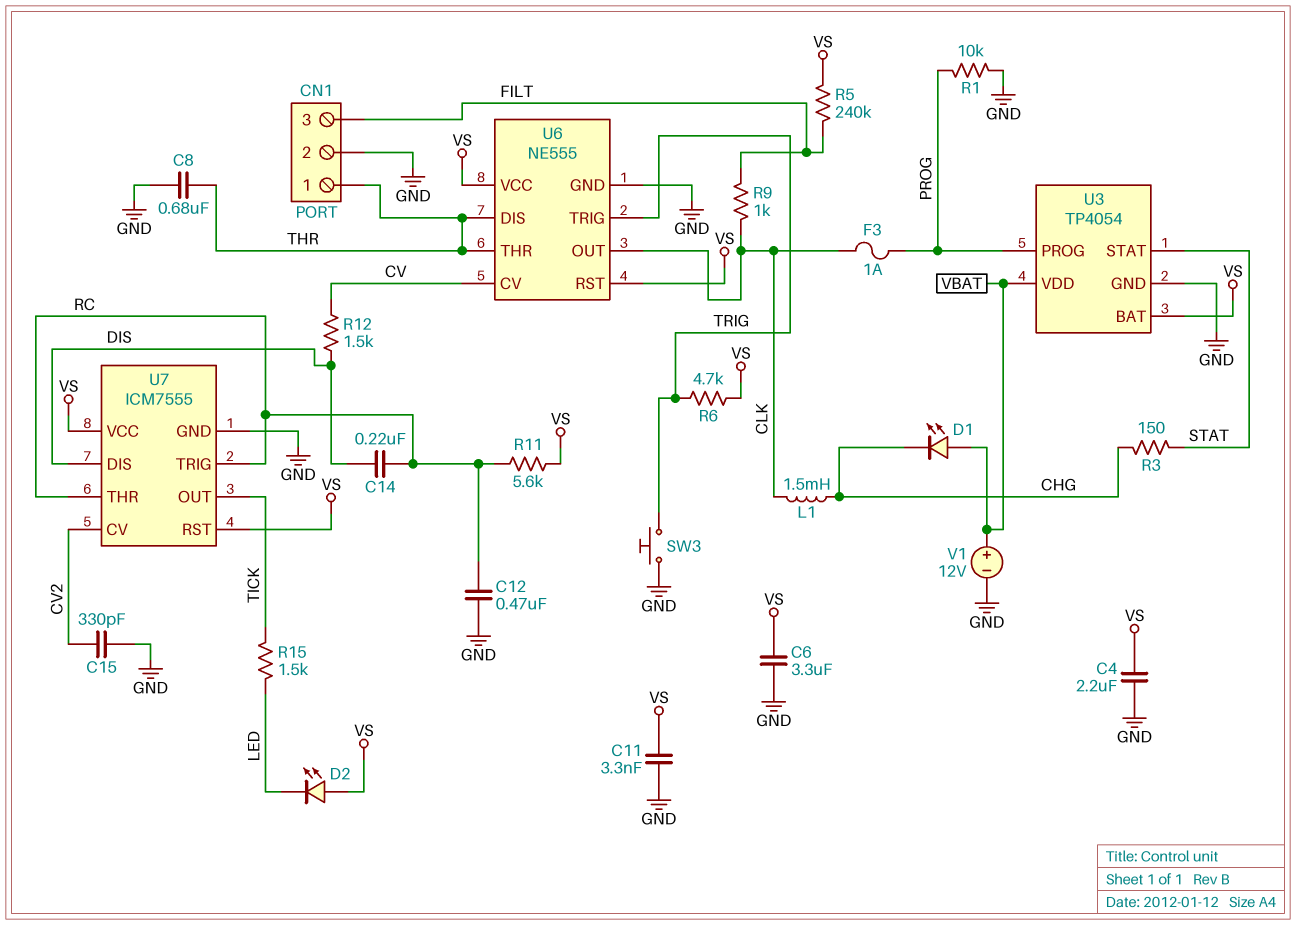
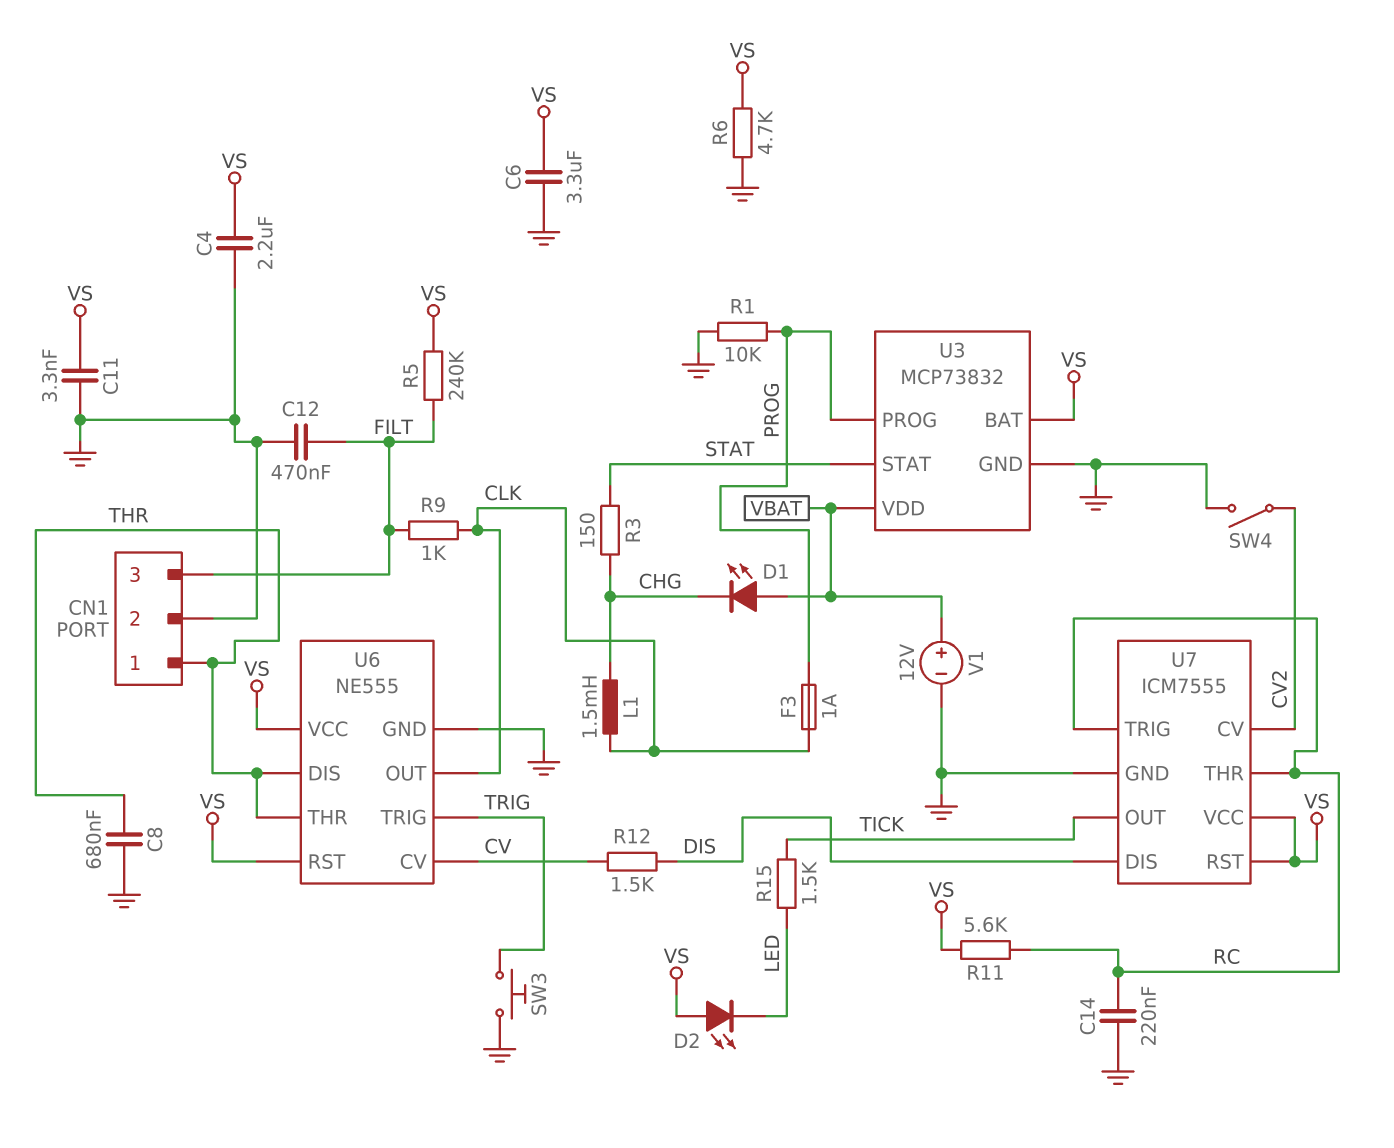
C12: 470nF (GND, RC) -> 470nF (FILT, GND)
C14: 220nF (DIS, RC) -> 220nF (GND, RC)
C15: 330pF (CV2, GND) -> none
R6: 4.7k (TRIG, VS) -> 4.7k (GND, VS)
SW4: none -> switch (CV2, GND)
U3: TP4054 -> MCP73832

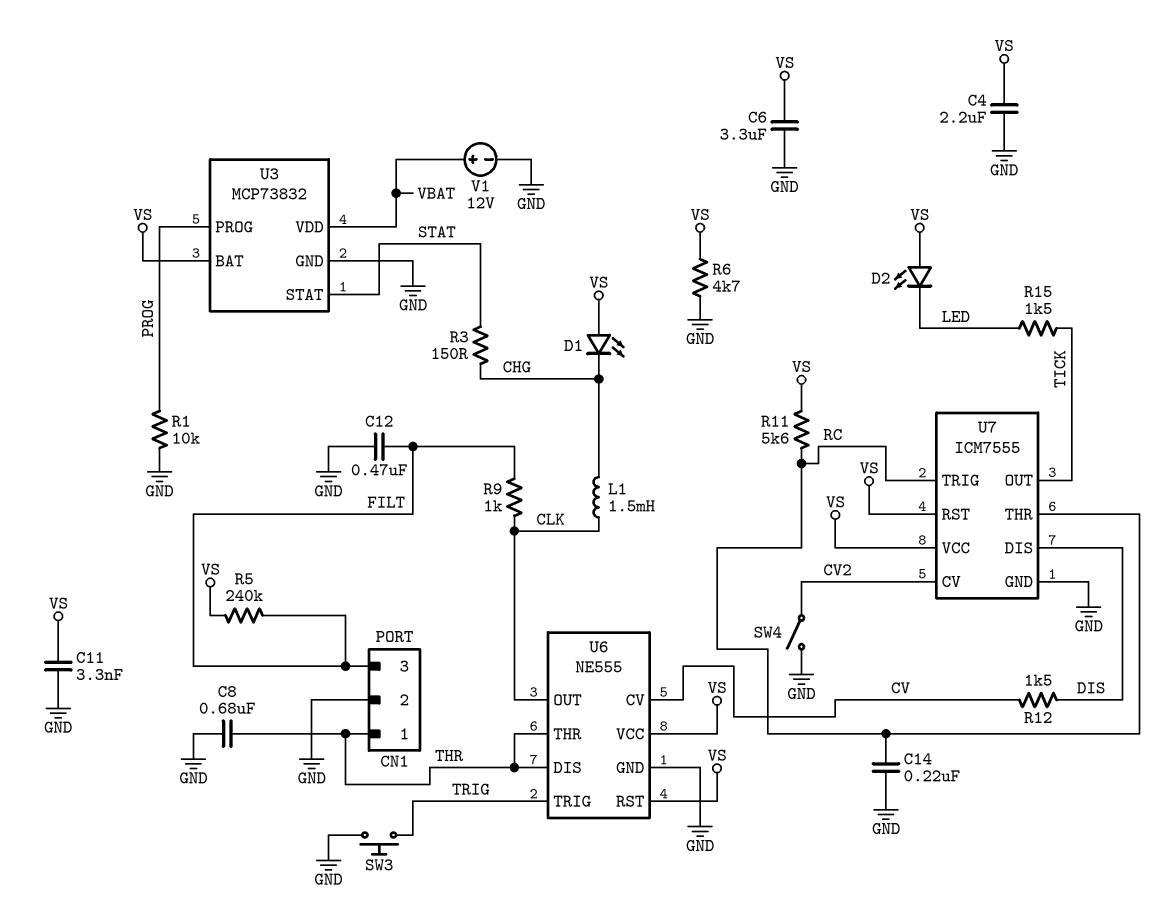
D1: LED (A VBAT, K CHG) -> LED (A VS, K CHG)
F3: 1A (CLK, PROG) -> none

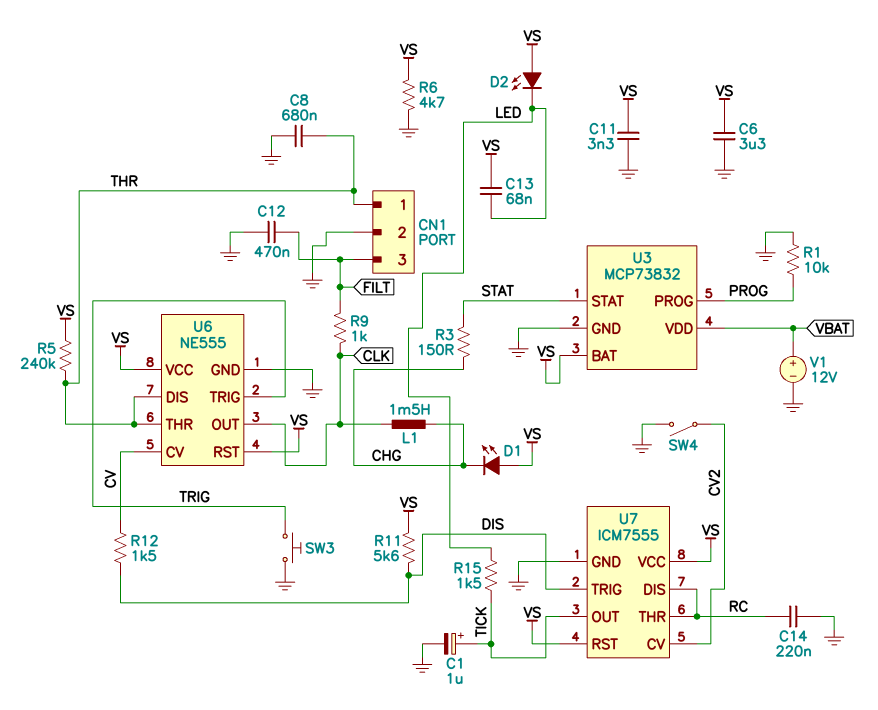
C1: none -> 1uF (plus TICK, minus GND)
C4: 2.2uF (GND, VS) -> none
C13: none -> 68nF (LED, VS)
R5: 240k (FILT, VS) -> 240k (THR, VS)
R11: 5.6k (RC, VS) -> 5.6k (DIS, VS)
U7 pin DIS: DIS -> RC
U7 pin TRIG: RC -> DIS

